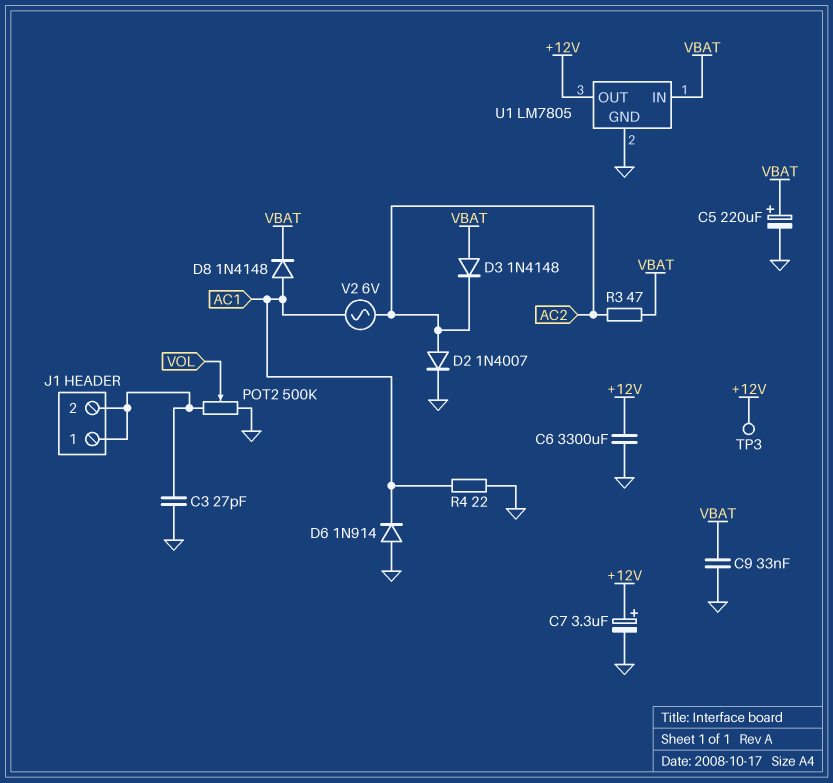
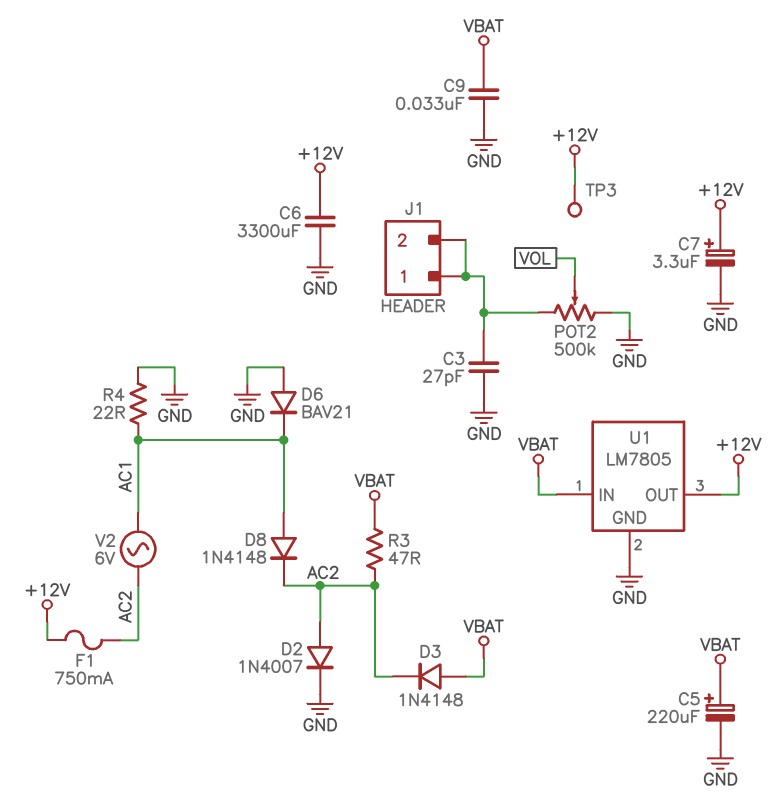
D6: diode 1N914 (A GND, K AC1) -> diode BAV21 (A GND, K AC1)
D8: diode 1N4148 (A AC1, K VBAT) -> diode 1N4148 (A AC1, K AC2)
F1: none -> 750mA (+12V, AC2)

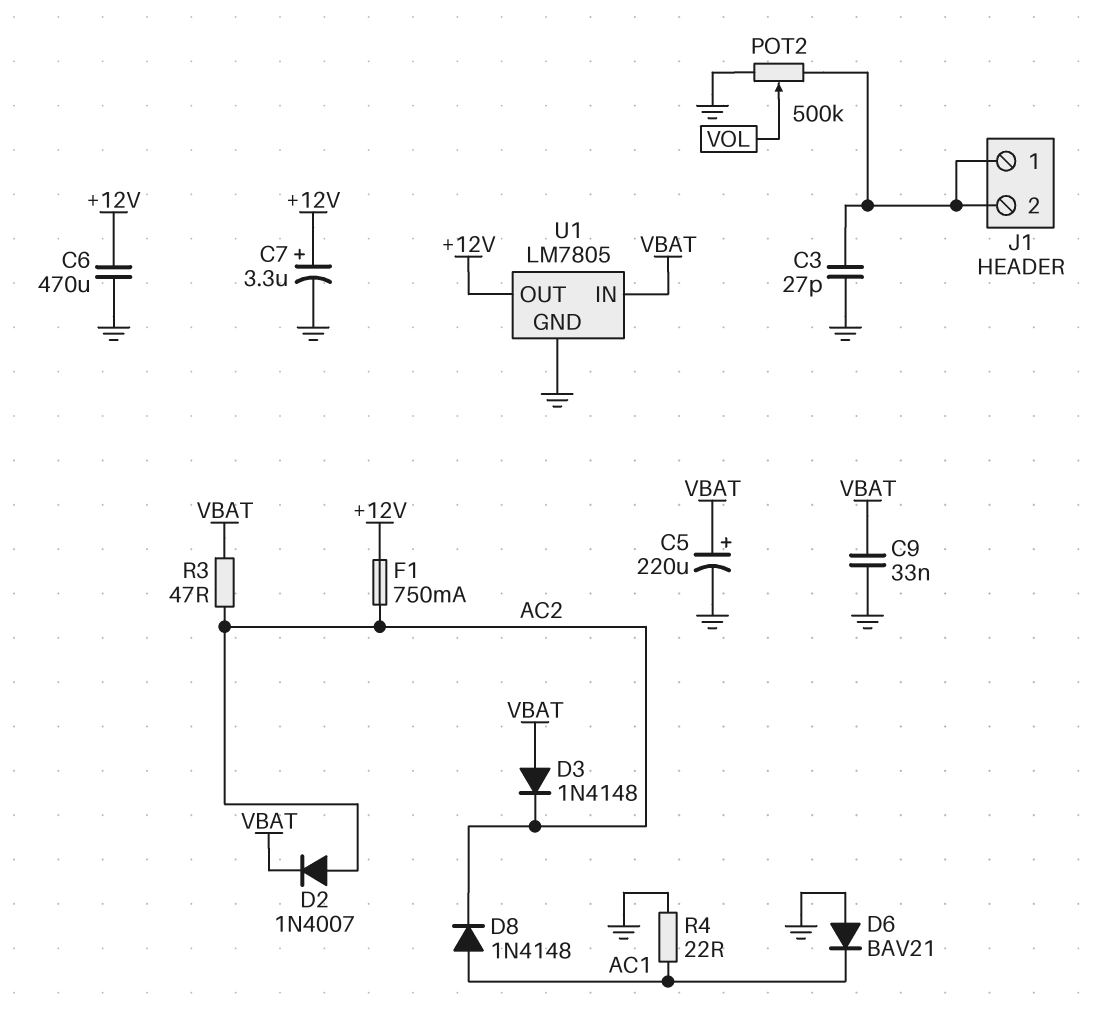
C6: 3300uF (+12V, GND) -> 470uF (+12V, GND)
D2: diode 1N4007 (A AC2, K GND) -> diode 1N4007 (A AC2, K VBAT)
TP3: test point (+12V) -> none
V2: AC 6V (AC1, AC2) -> none

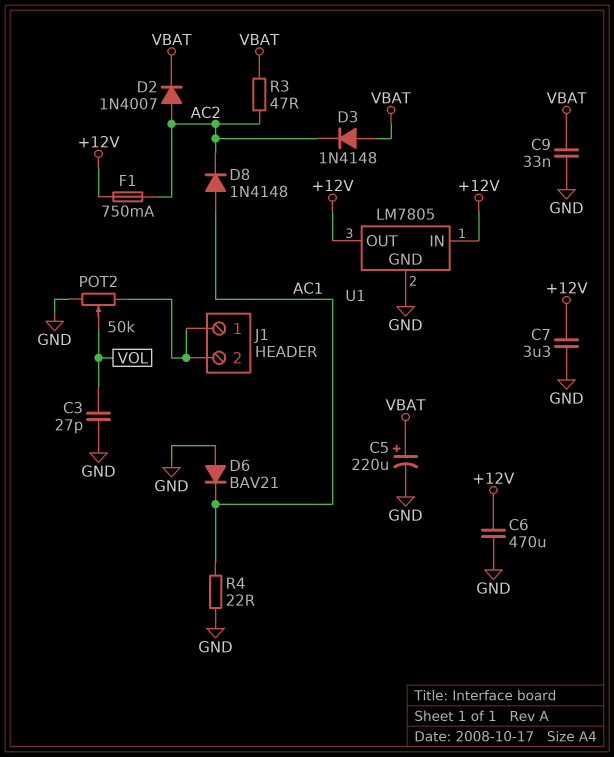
C3: 27pF (GND, J1/1) -> 27pF (GND, VOL)
C7: 3.3uF (plus +12V, minus GND) -> 3.3uF (+12V, GND)
POT2: 500k (GND, J1/1, wiper VOL) -> 50k (GND, J1/1, wiper VOL)
U1 pin IN: VBAT -> +12V

